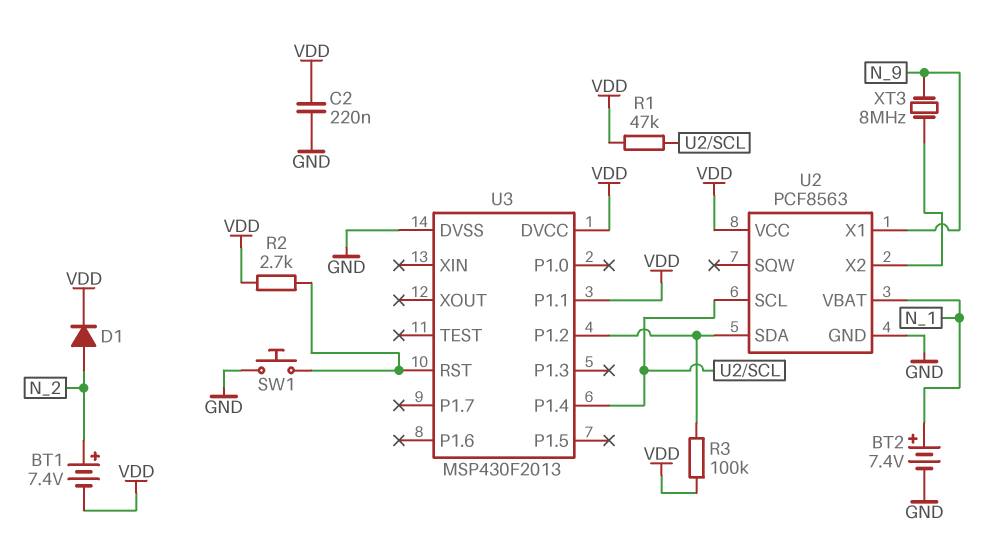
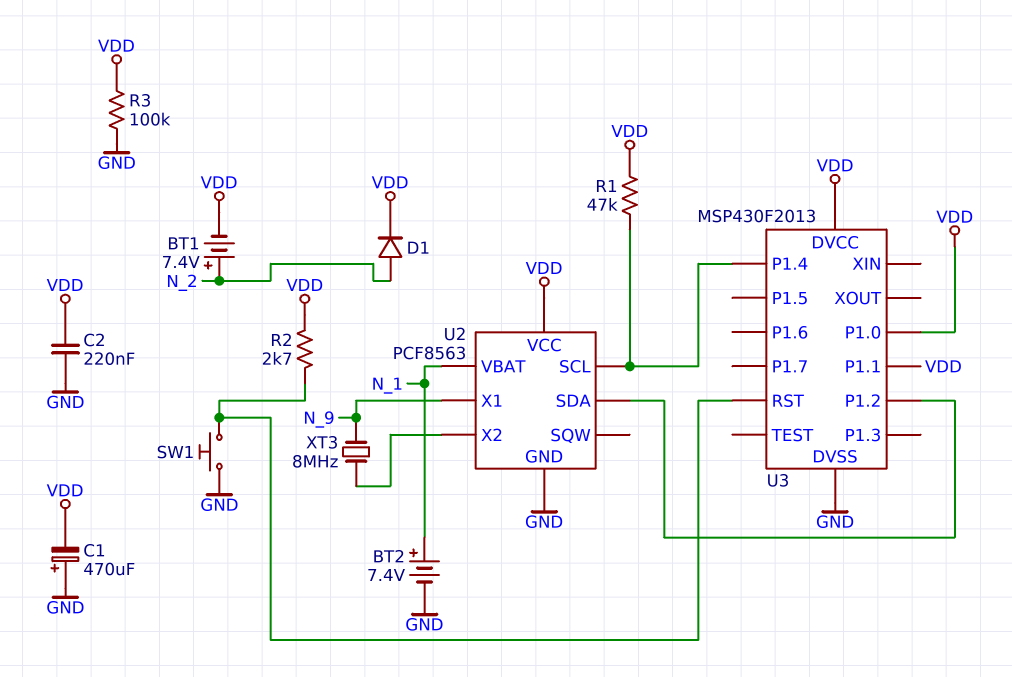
C1: none -> 470uF (plus GND, minus VDD)
R3: 100k (U2/SDA, VDD) -> 100k (GND, VDD)
U3 pin P1.0: none -> VDD

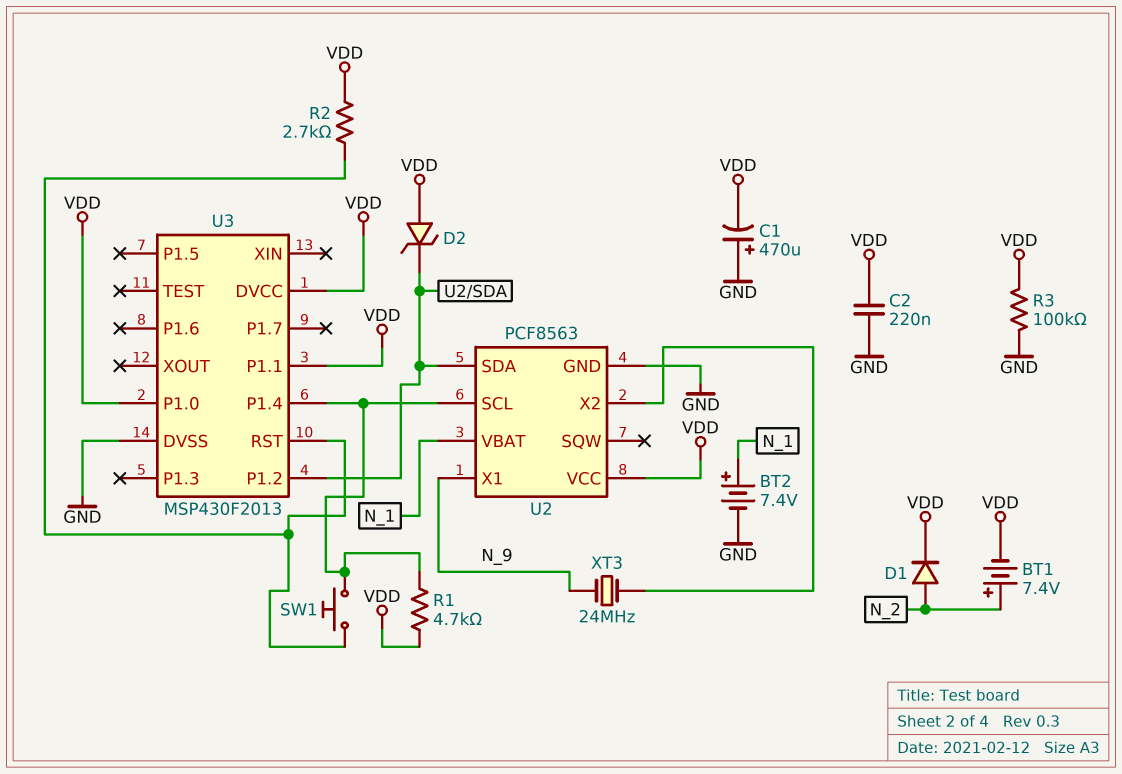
D2: none -> zener (A VDD, K U2/SDA)
R1: 47k (U2/SCL, VDD) -> 4.7k (U2/SCL, VDD)
SW1: button (GND, U3/RST) -> button (U2/SCL, U3/RST)
XT3: 8MHz (N_9, U2/X2) -> 24MHz (N_9, U2/X2)

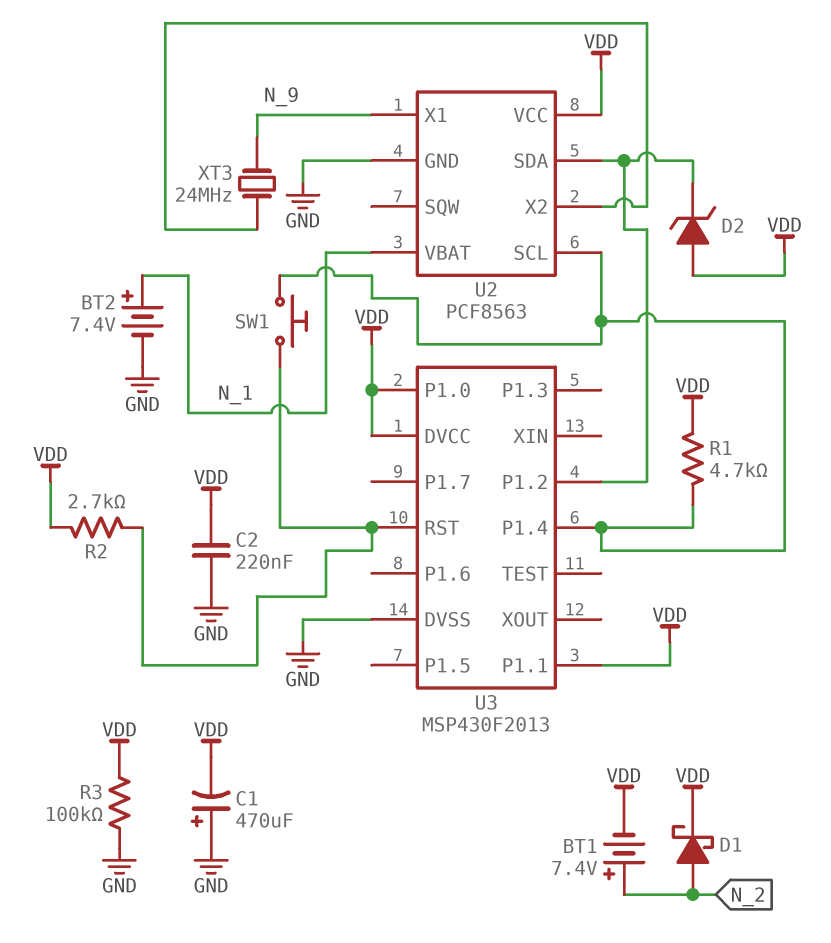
D1: diode (A N_2, K VDD) -> schottky (A N_2, K VDD)

